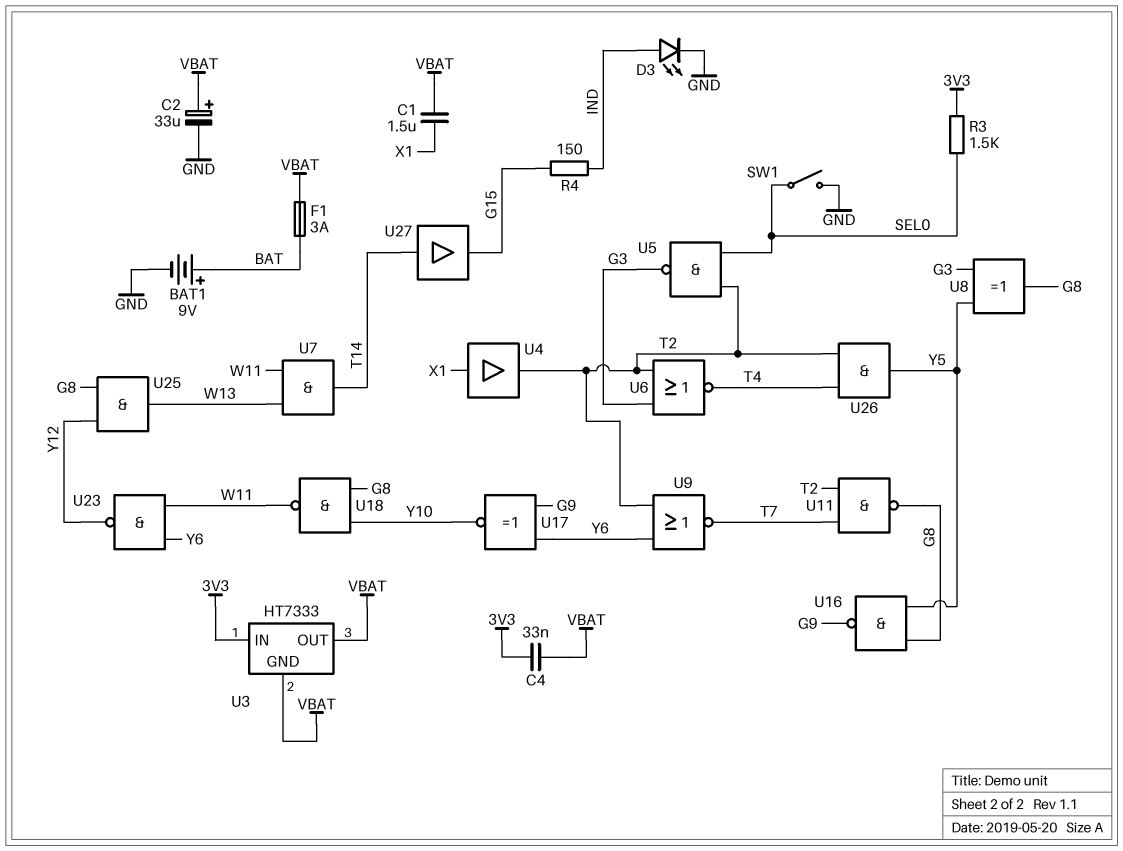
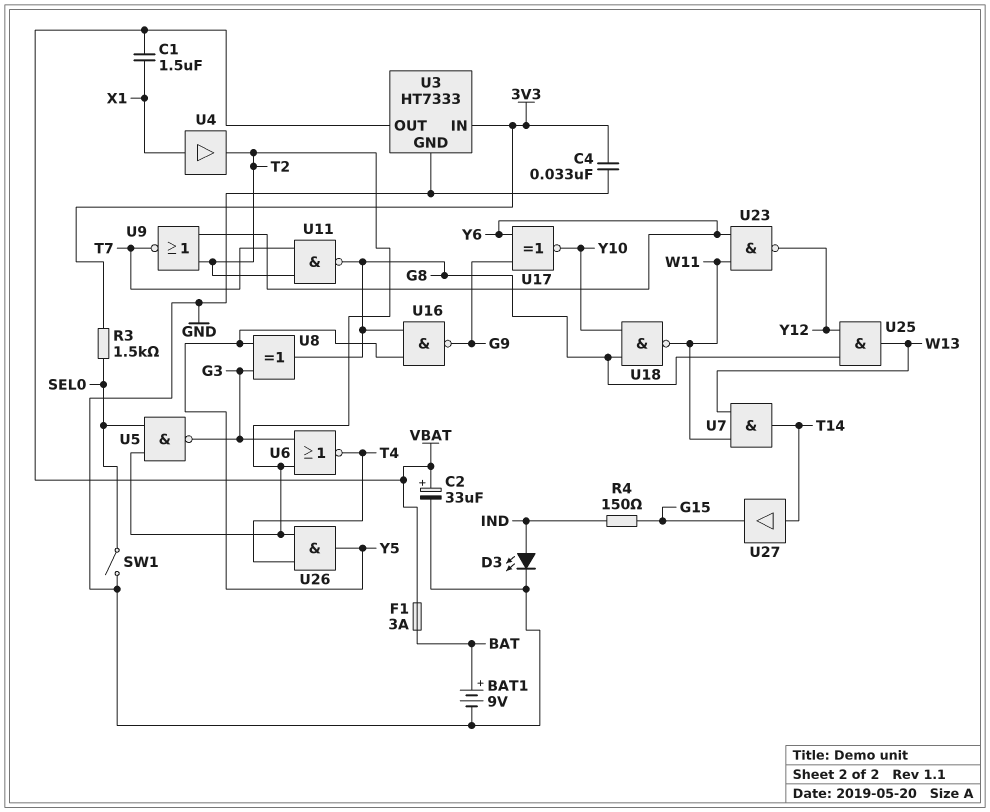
C4: 33nF (3V3, VBAT) -> 33nF (3V3, GND)
U3 pin GND: VBAT -> GND

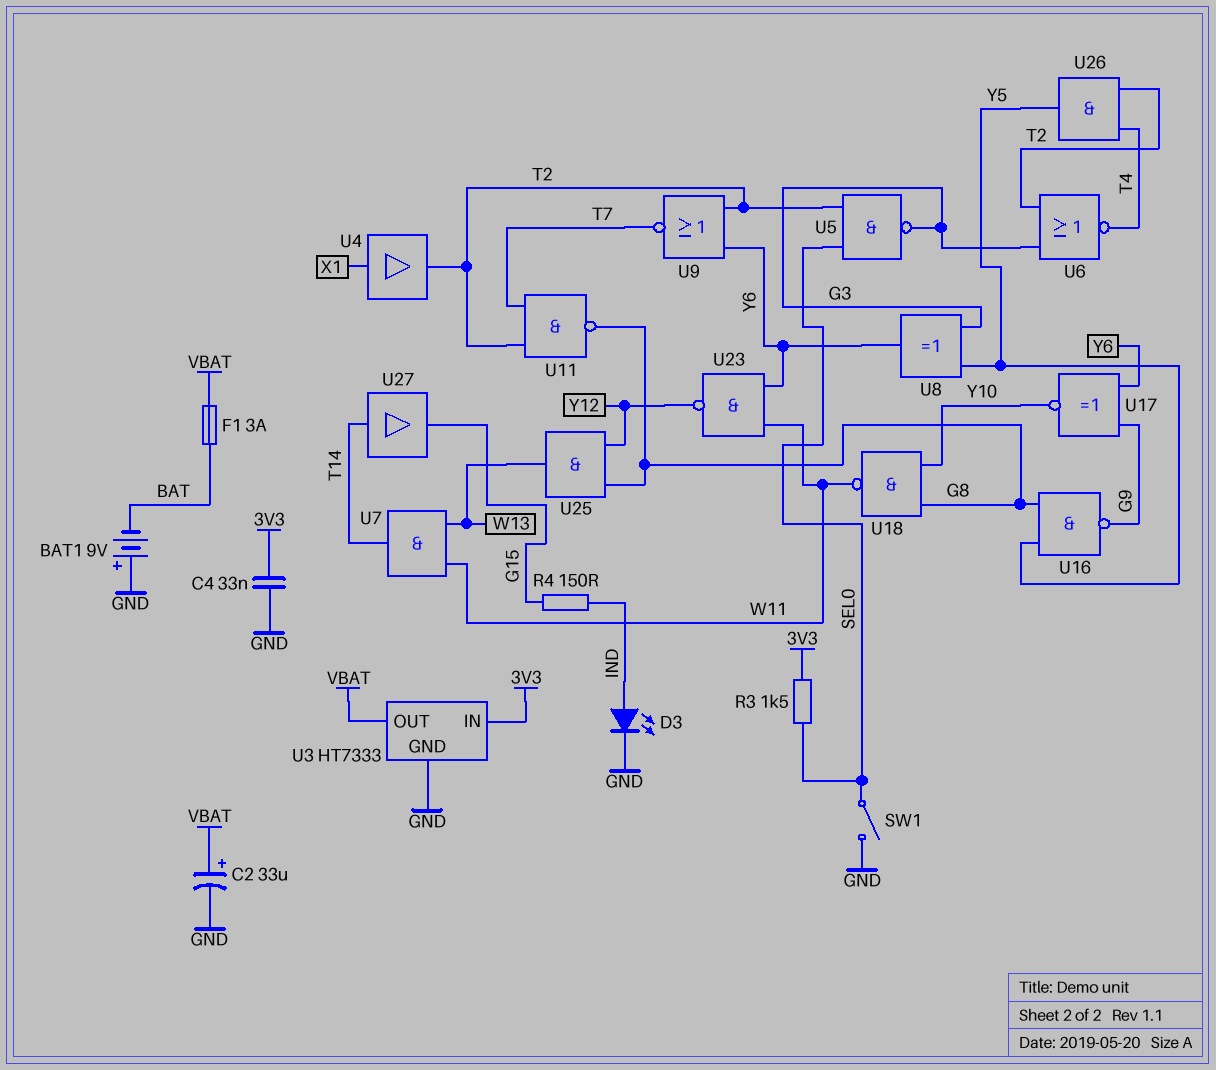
BAT1: 9V (plus BAT, minus GND) -> 9V (plus GND, minus BAT)
C1: 1.5uF (VBAT, X1) -> none
U8: XOR (in G3, in Y5, out G8) -> XOR (in G3, in Y5, out Y6)

